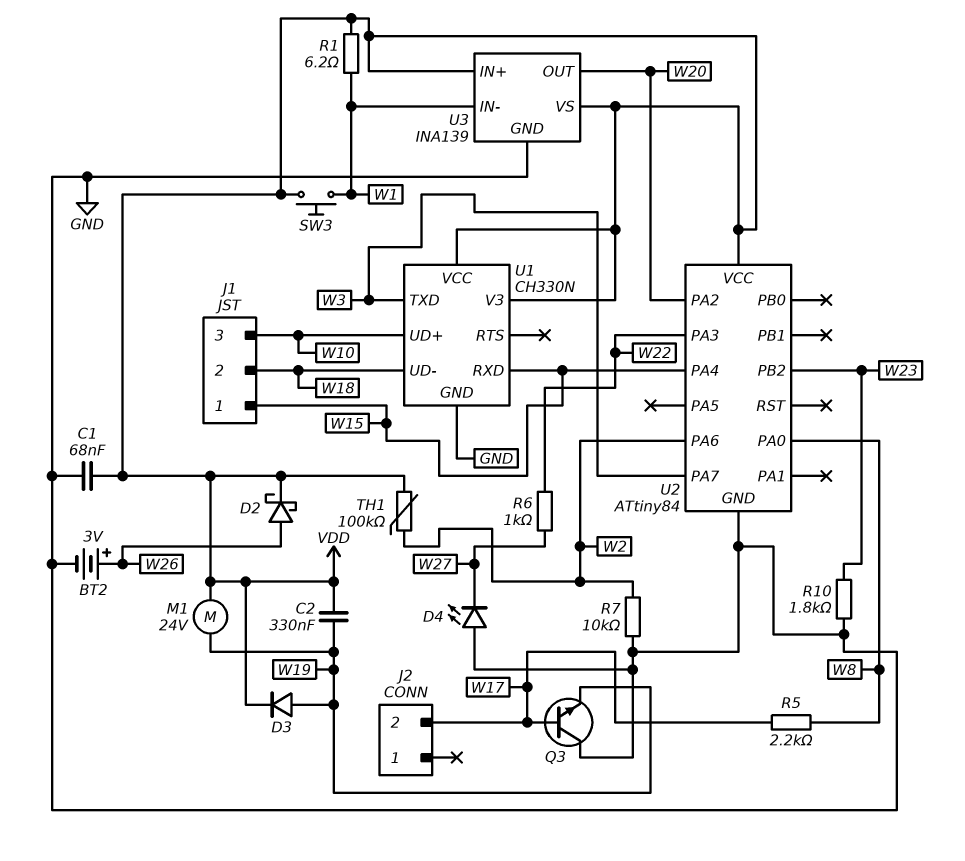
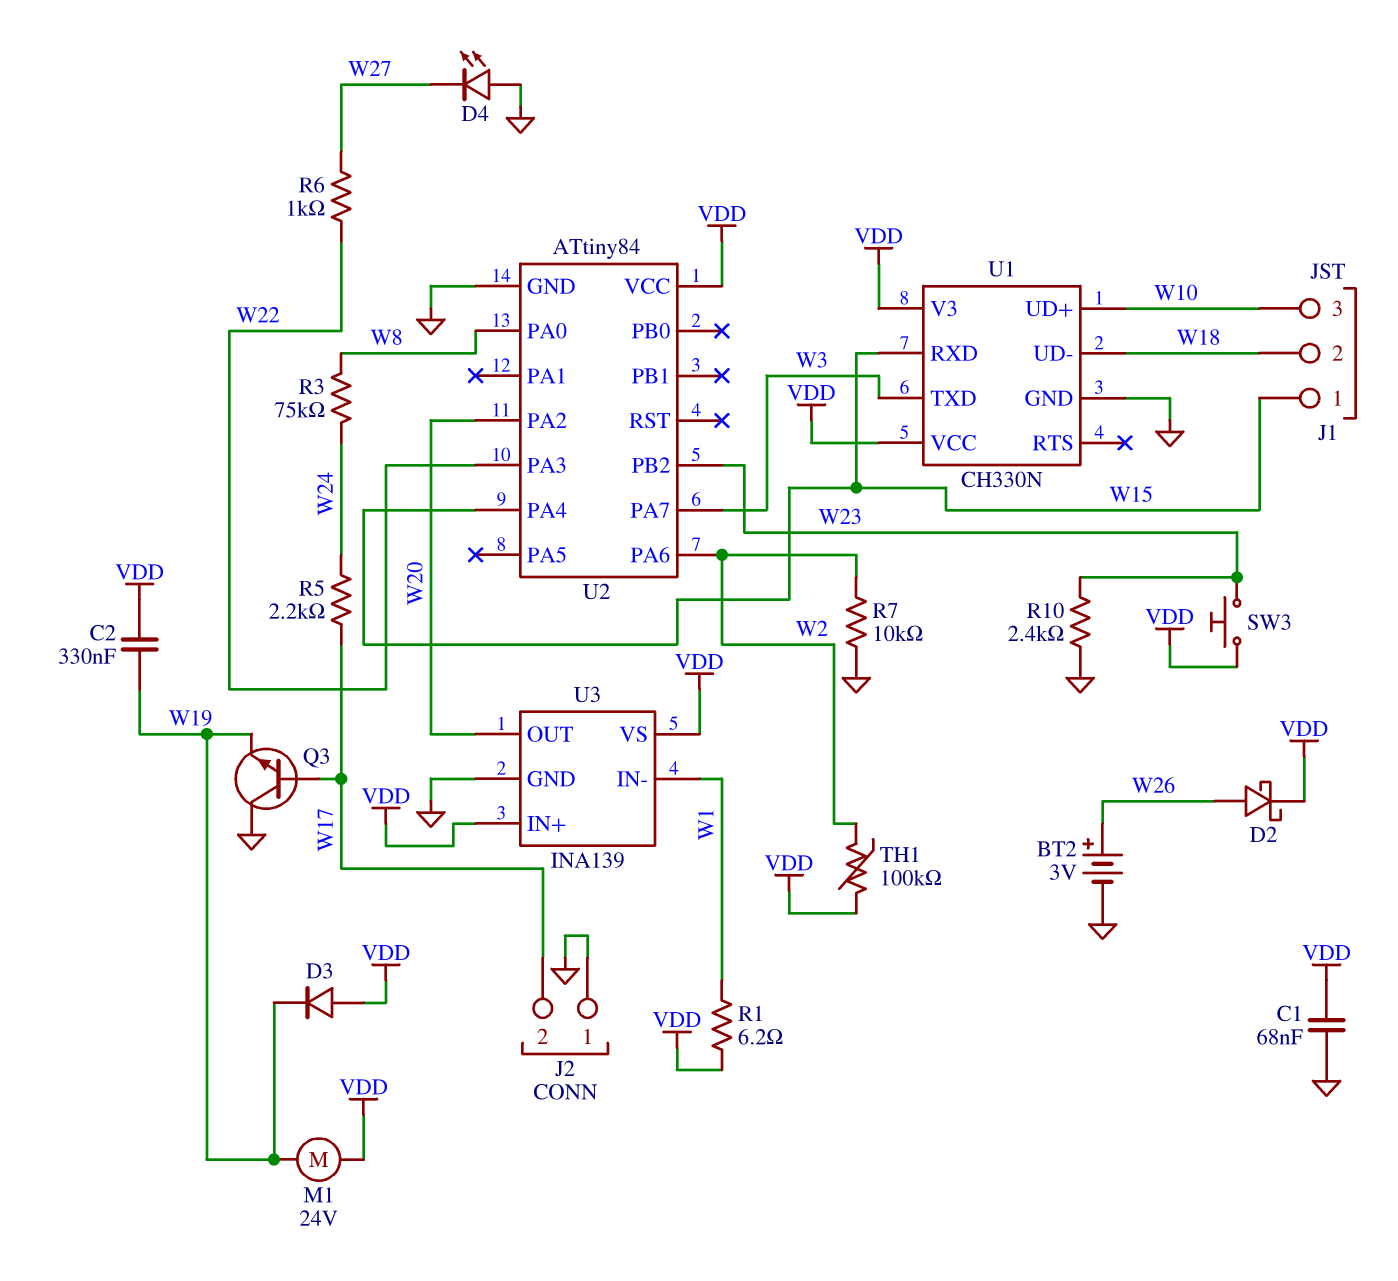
D3: diode (A W19, K VDD) -> diode (A VDD, K W19)
J2 pin 1: none -> GND
R3: none -> 75k (W8, W24)
R5: 2.2k (W8, W17) -> 2.2k (W17, W24)
R10: 1.8k (GND, W23) -> 2.4k (GND, W23)
SW3: button (VDD, W1) -> button (VDD, W23)

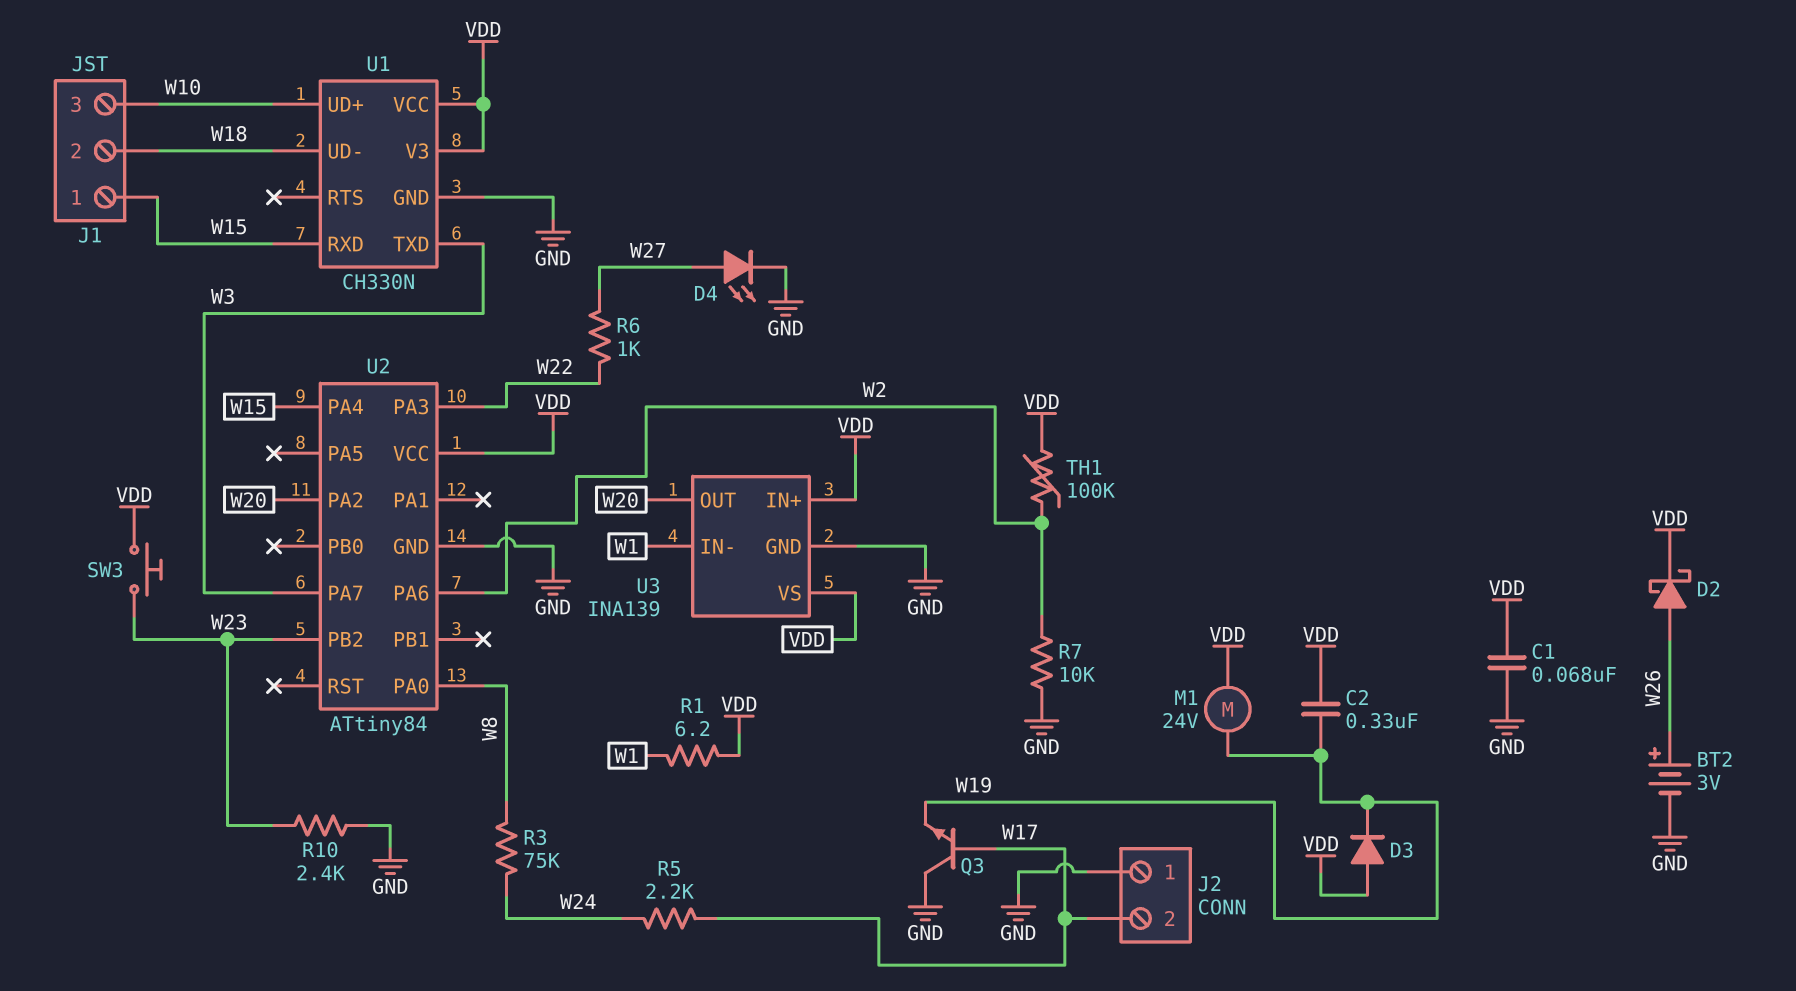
D4: LED (A GND, K W27) -> LED (A W27, K GND)

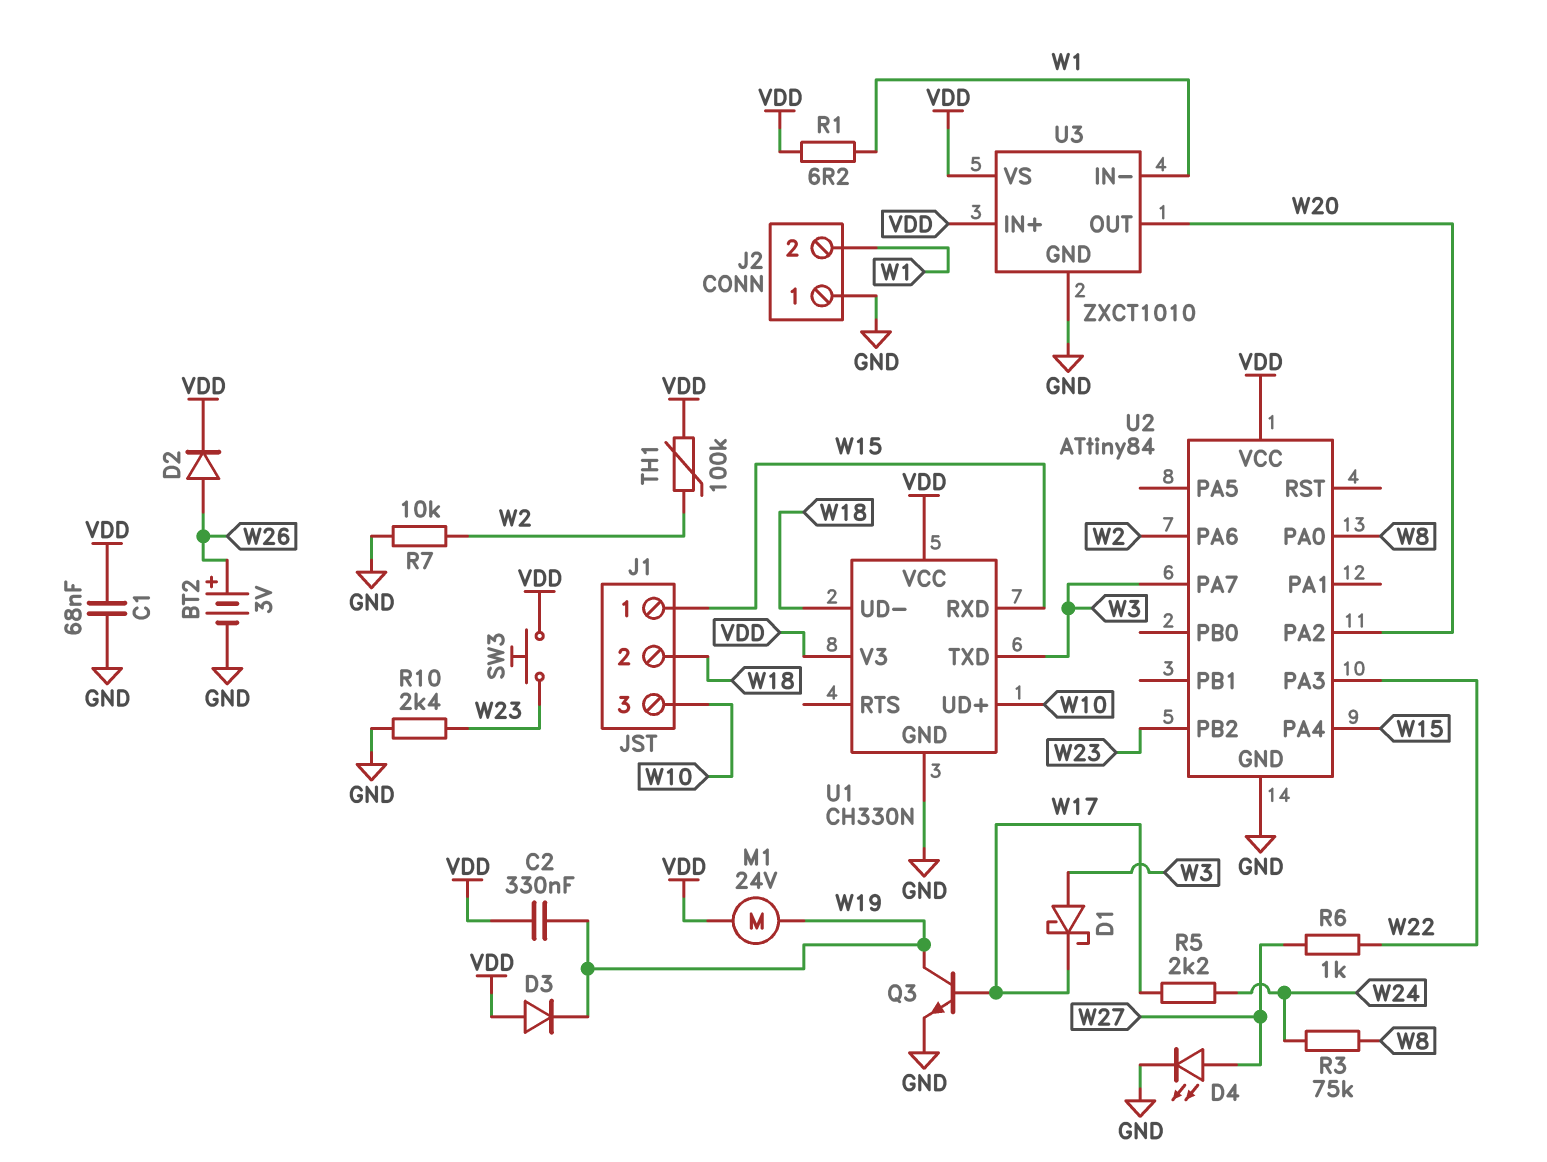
D1: none -> schottky (A W3, K W17)
D2: schottky (A W26, K VDD) -> diode (A W26, K VDD)
J2 pin 2: W17 -> W1
Q3: NPN (B W17, C GND, E W19) -> NPN (B W17, C W19, E GND)
U3: INA139 -> ZXCT1010

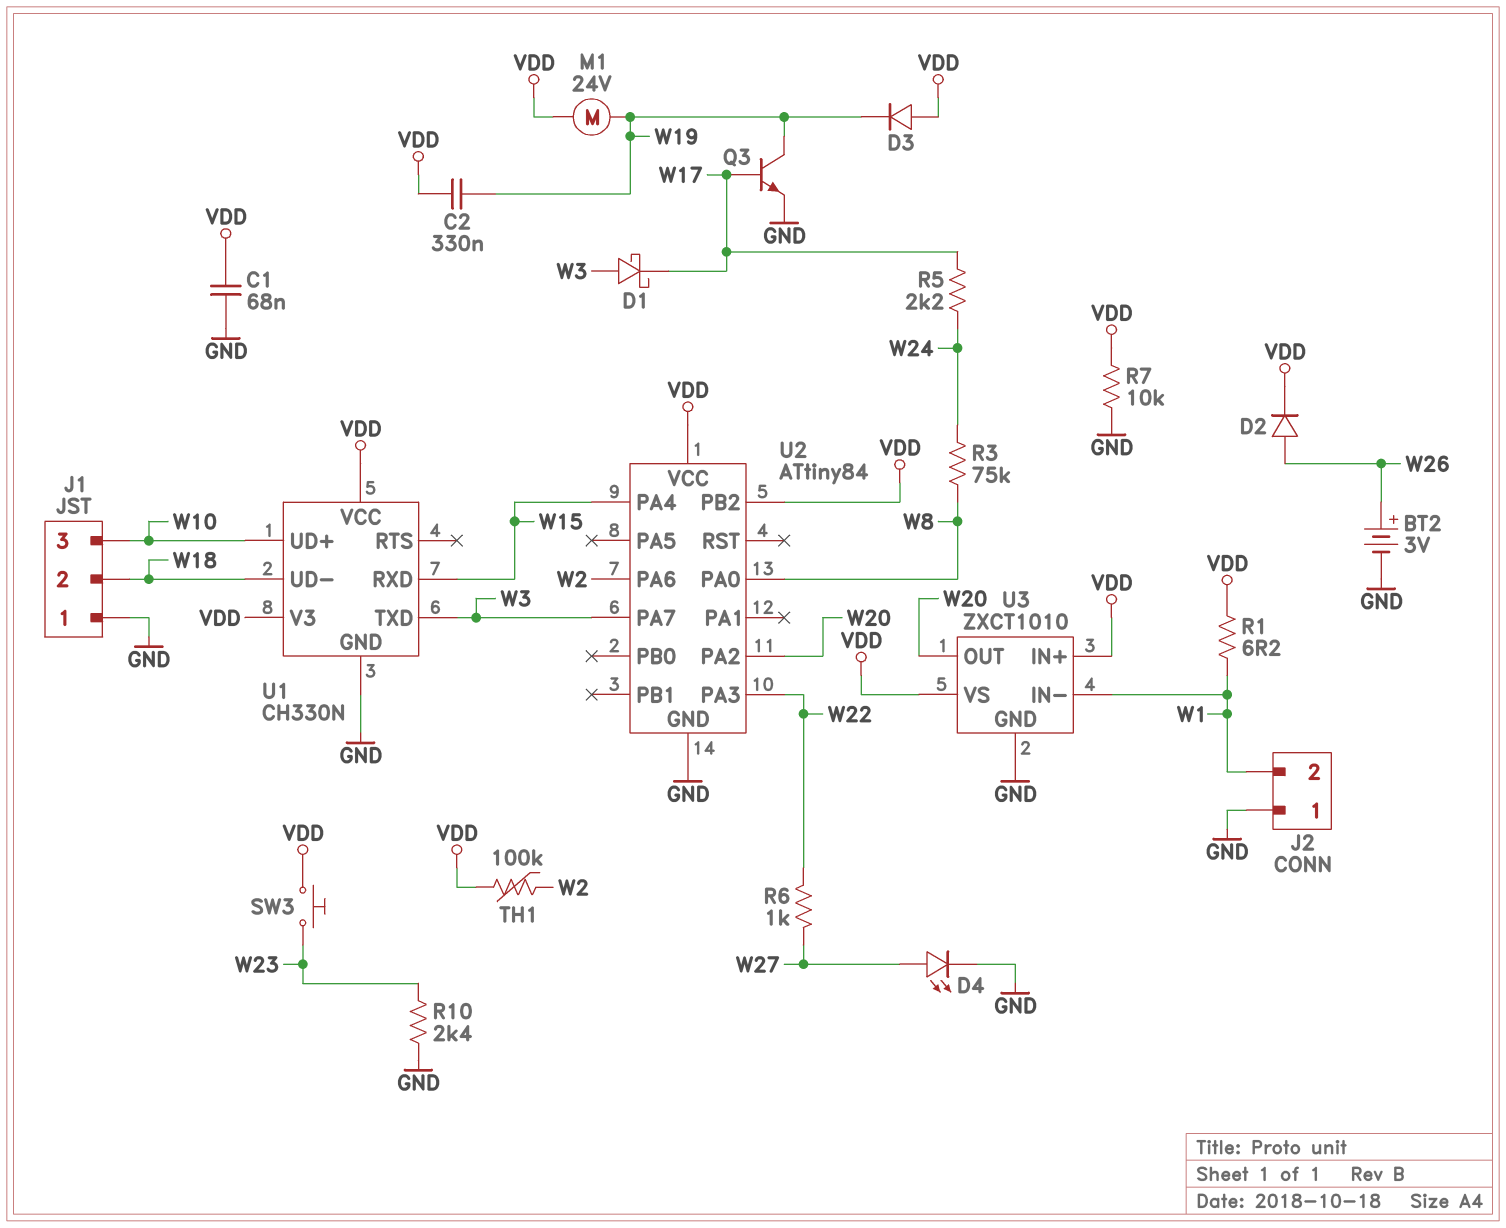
J1 pin 1: W15 -> GND
R7: 10k (GND, W2) -> 10k (GND, VDD)
U2 pin PB2: W23 -> VDD

